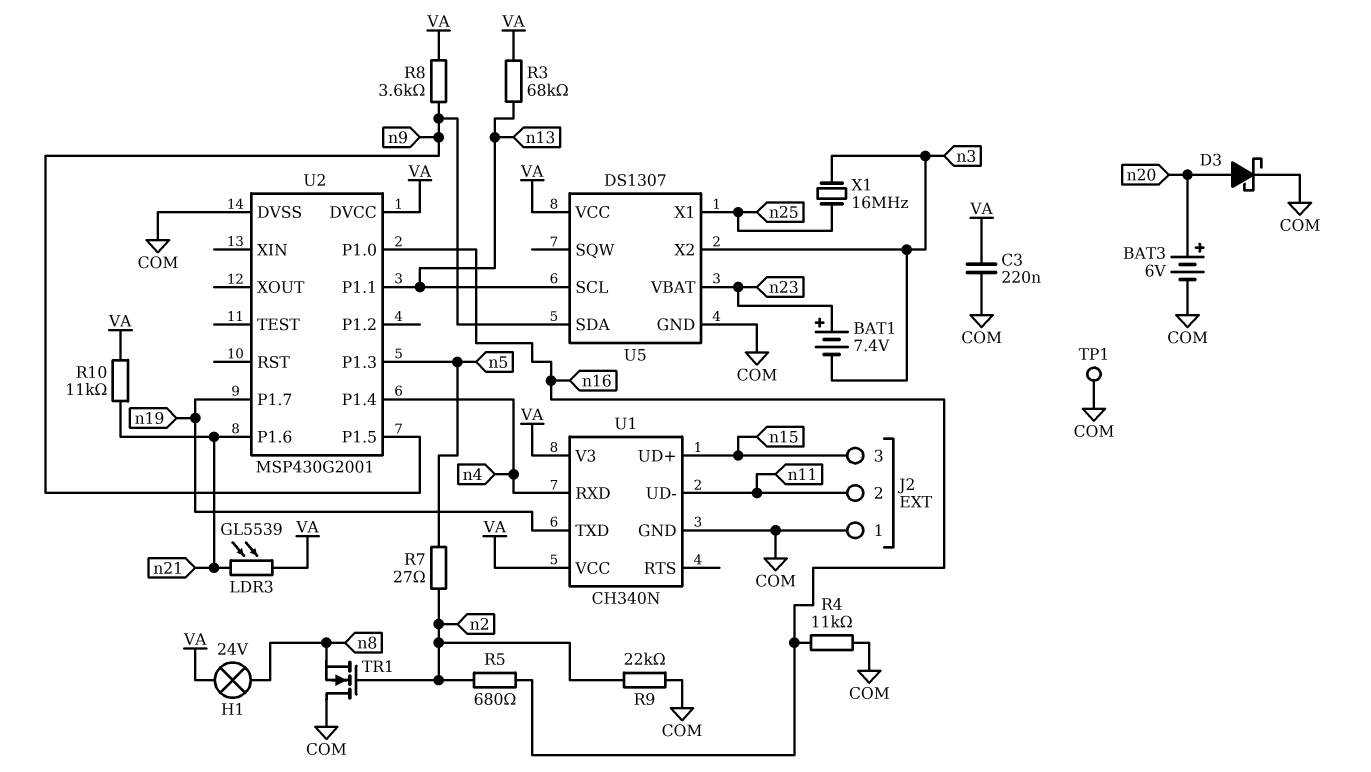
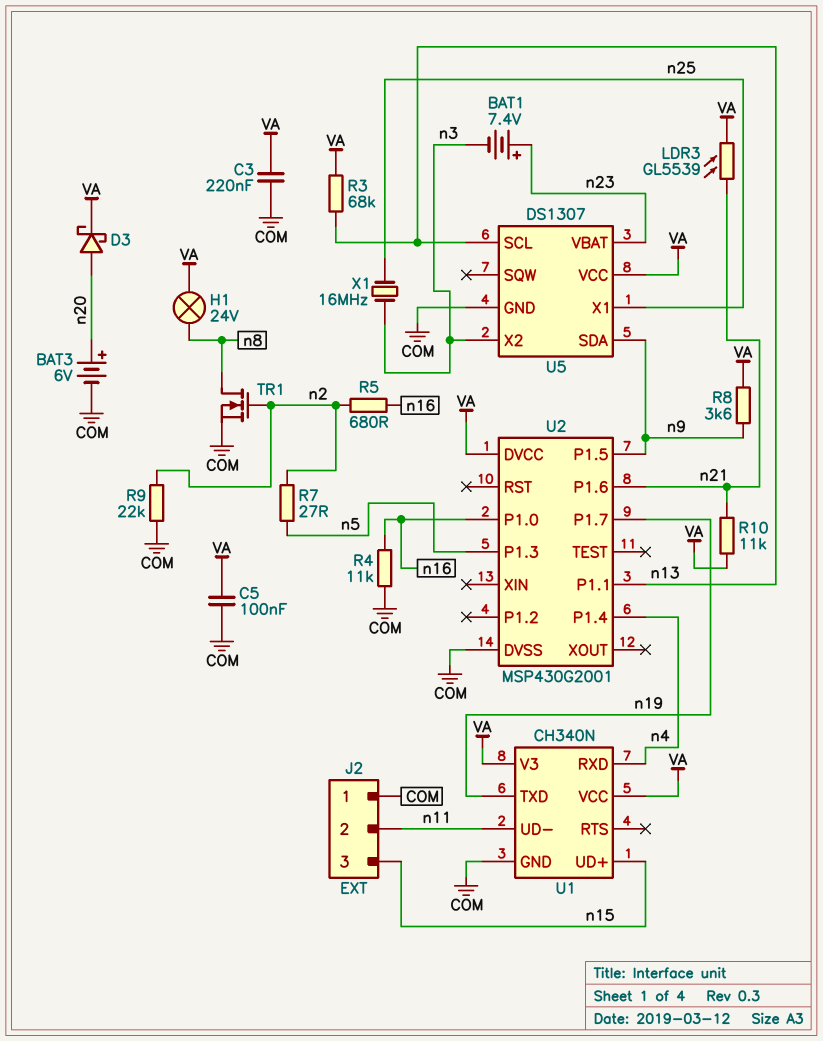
C5: none -> 100nF (COM, VA)
D3: schottky (A n20, K COM) -> schottky (A n20, K VA)
TP1: test point (COM) -> none
TR1: NMOS (G n2, D COM, S n8) -> NMOS (G n2, D n8, S COM)

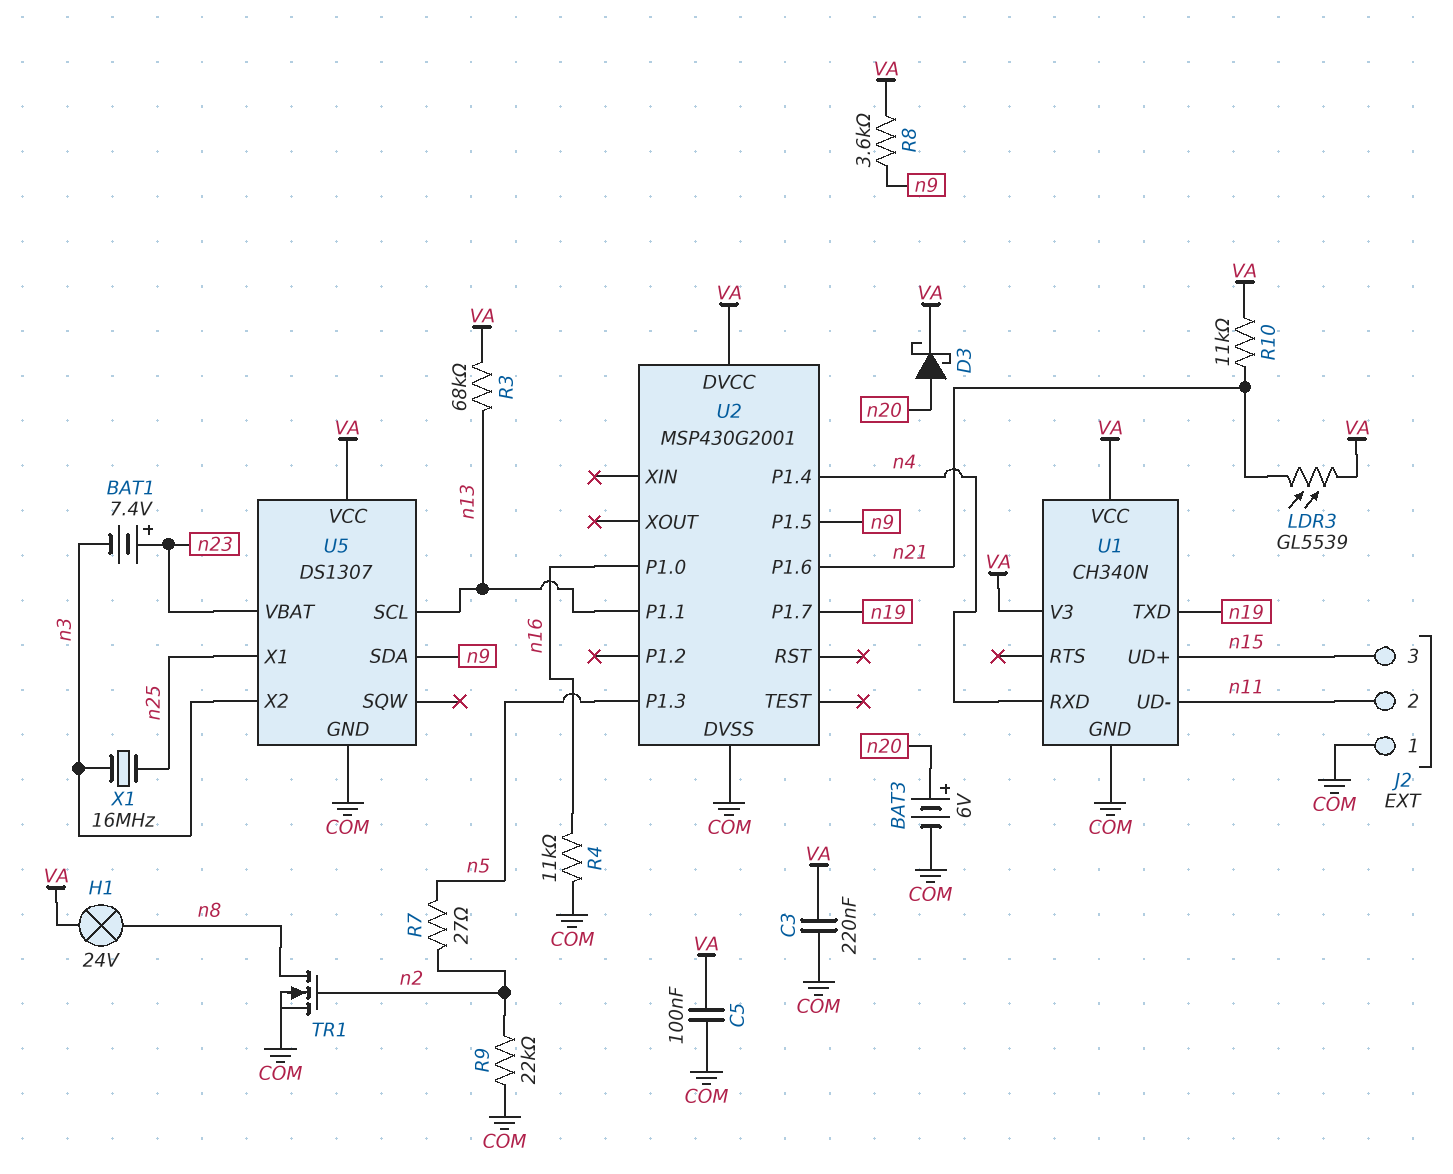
R5: 680 (n2, n16) -> none

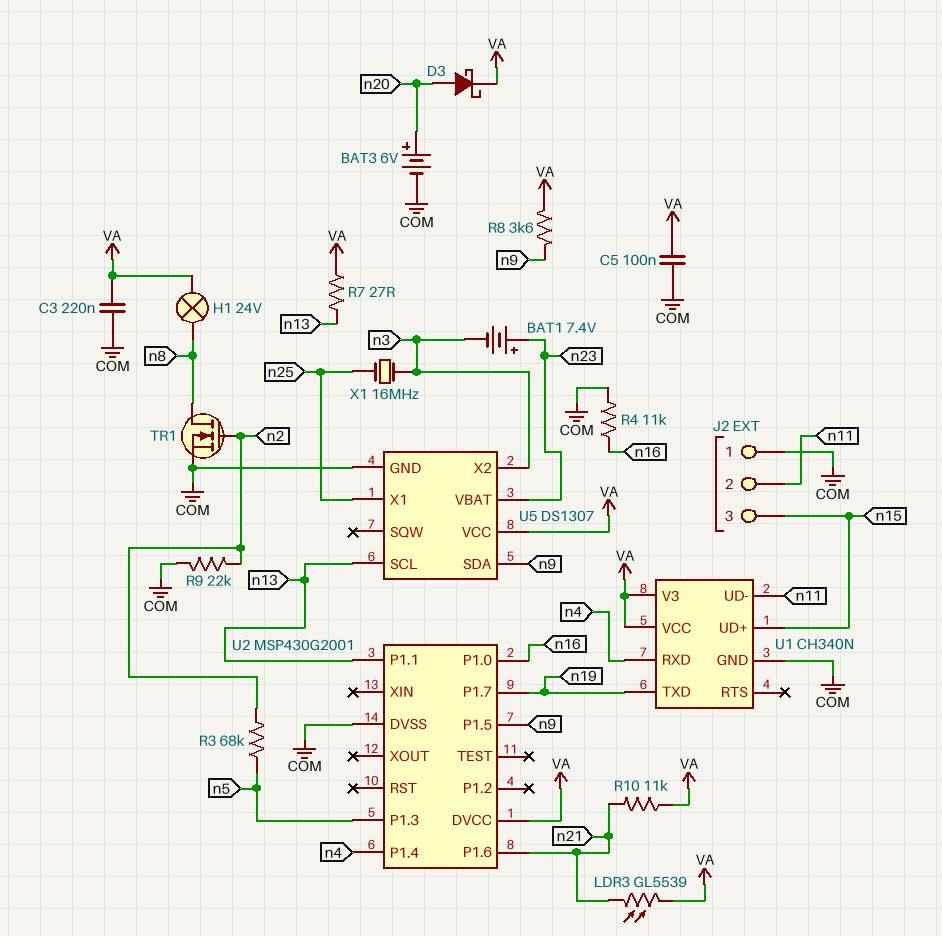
R3: 68k (VA, n13) -> 68k (n2, n5)
R7: 27 (n2, n5) -> 27 (VA, n13)

